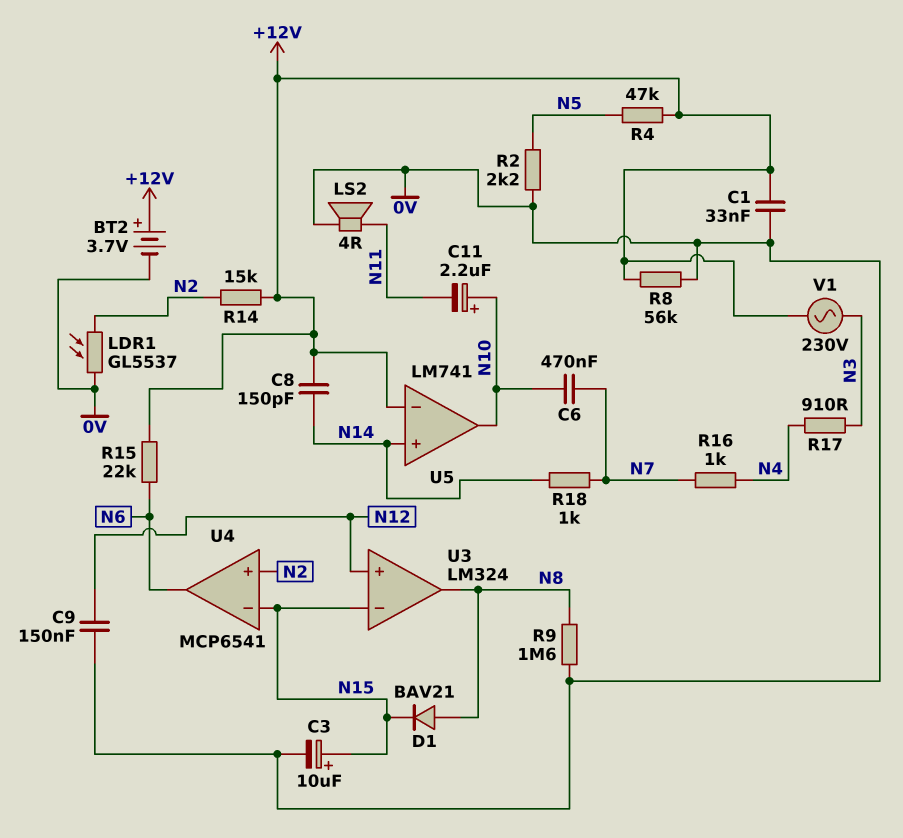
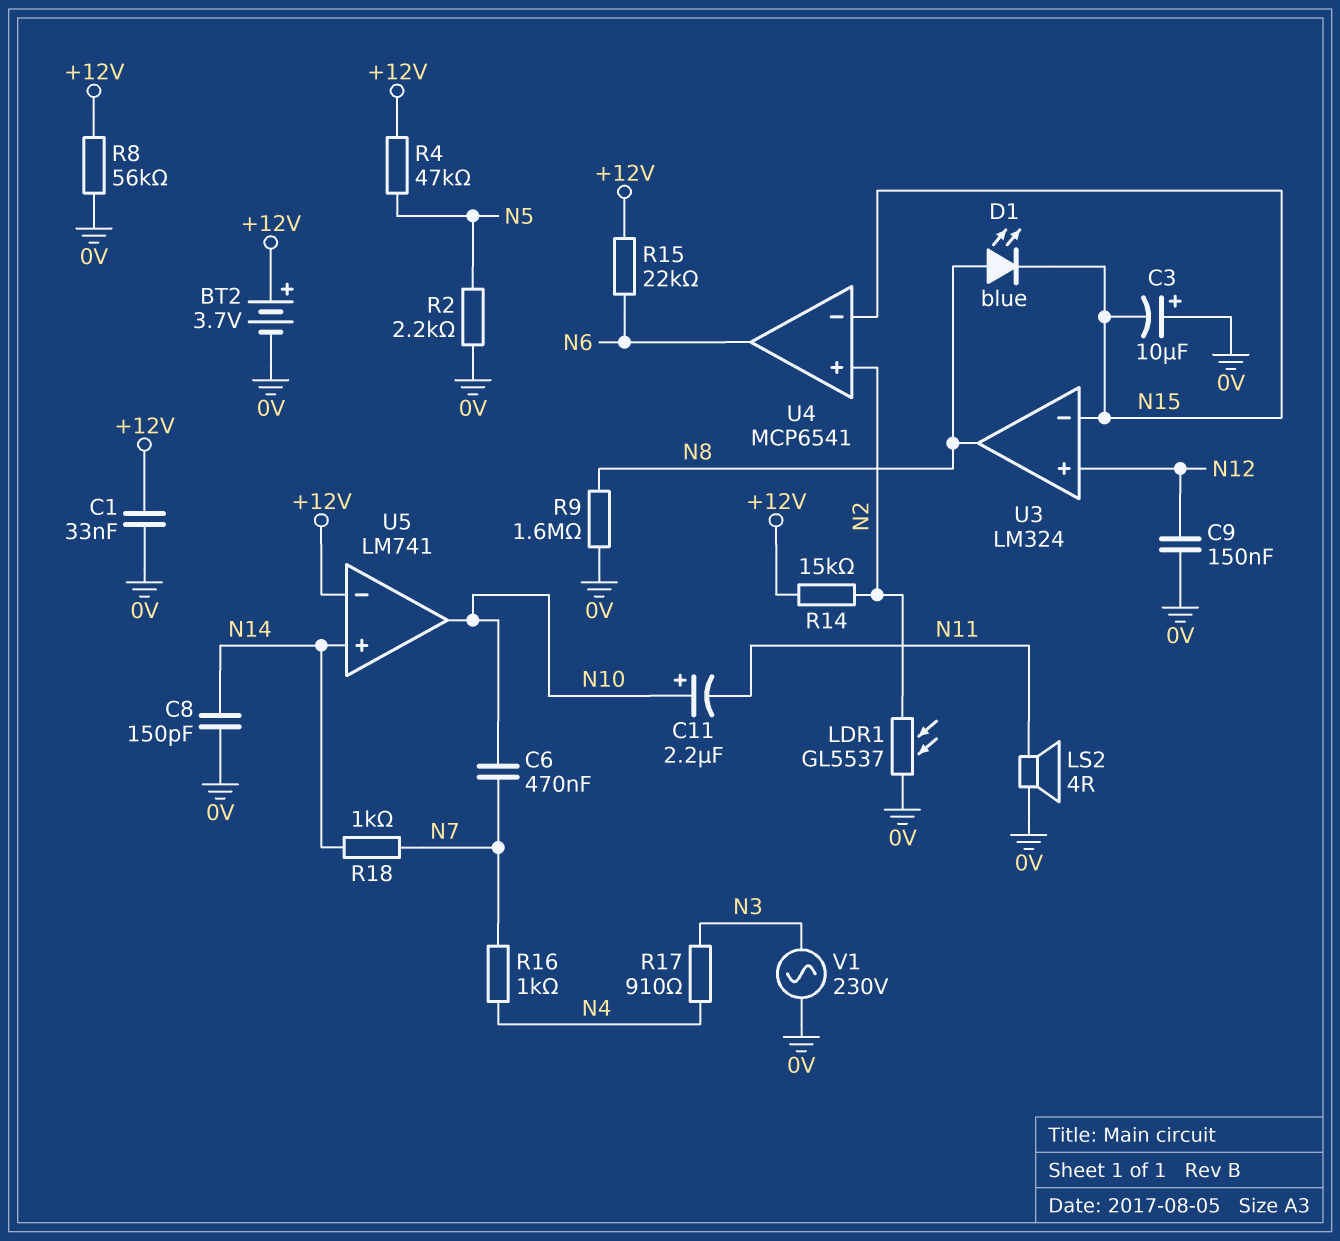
C3: 10uF (plus N15, minus 0V) -> 10uF (plus 0V, minus N15)
C8: 150pF (+12V, N14) -> 150pF (0V, N14)
D1: diode BAV21 (A N8, K N15) -> LED blue (A N8, K N15)
V1: AC 230V (+12V, N3) -> AC 230V (0V, N3)

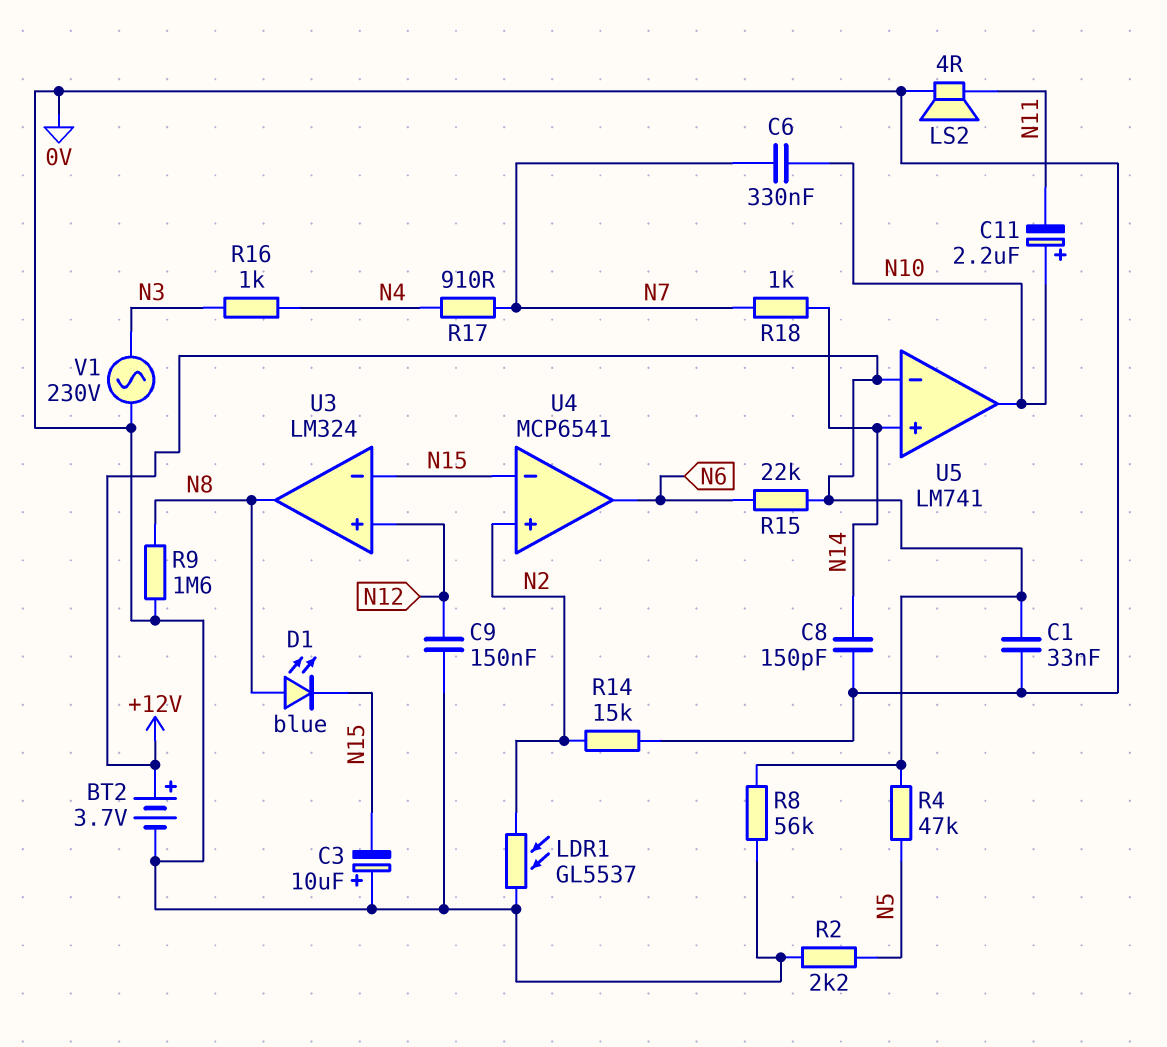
C6: 470nF (N7, N10) -> 330nF (N7, N10)
R14: 15k (+12V, N2) -> 15k (0V, N2)
R16: 1k (N4, N7) -> 1k (N3, N4)
R17: 910 (N3, N4) -> 910 (N4, N7)

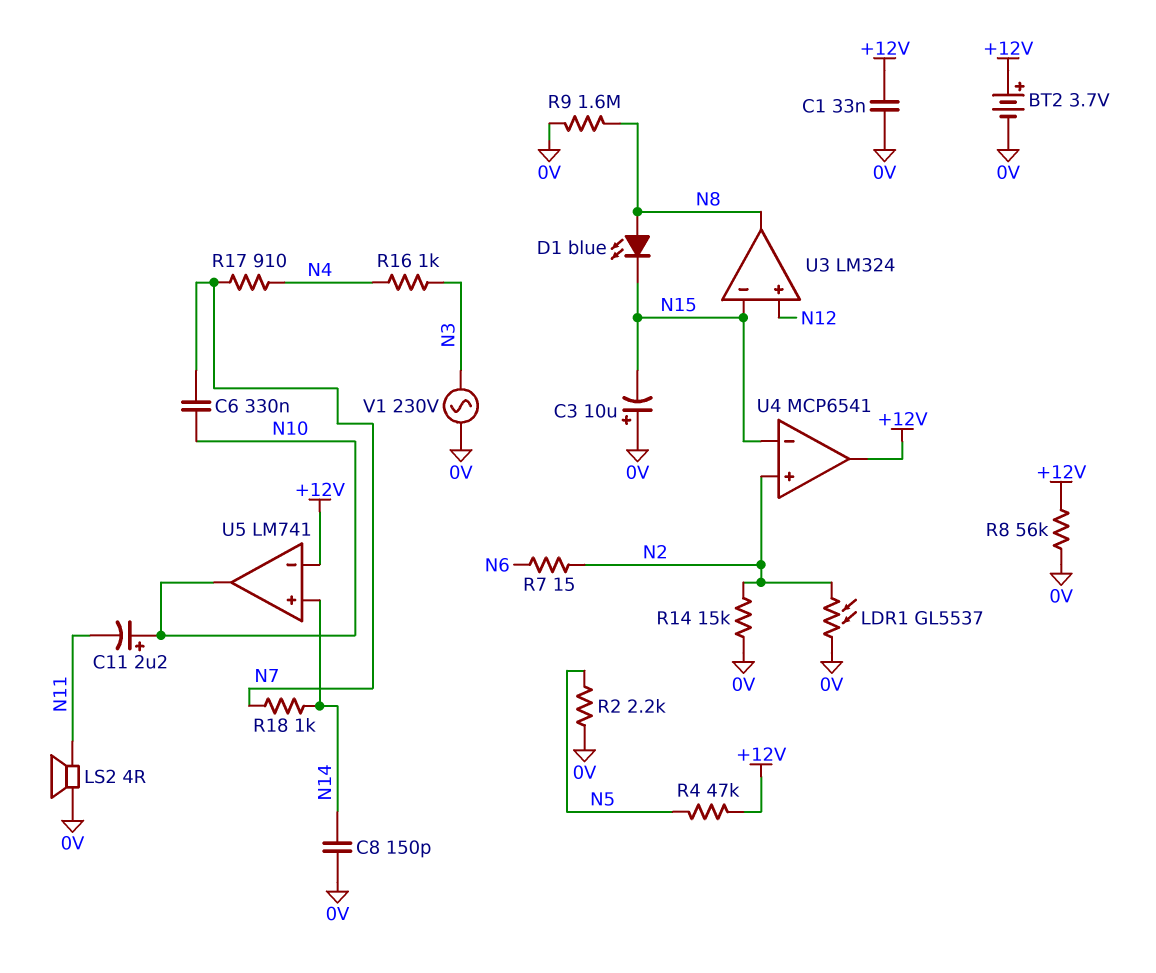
C9: 150nF (0V, N12) -> none
R7: none -> 15 (N2, N6)
R15: 22k (+12V, N6) -> none
U4 pin out: N6 -> +12V

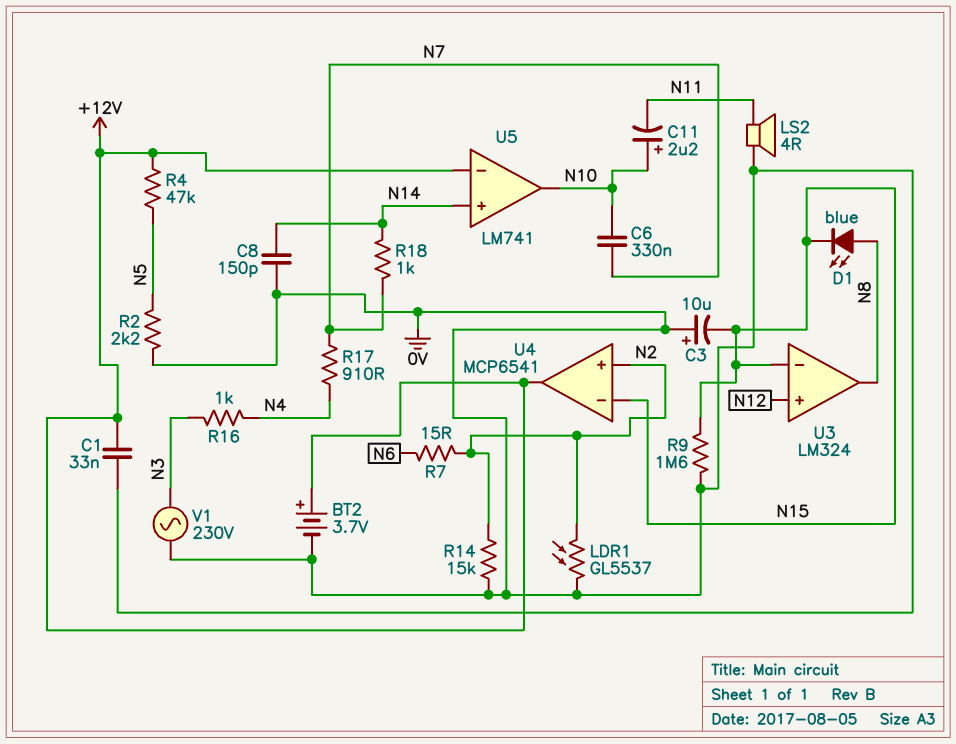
R8: 56k (+12V, 0V) -> none
R9: 1.6M (0V, N8) -> 1.6M (0V, N15)

